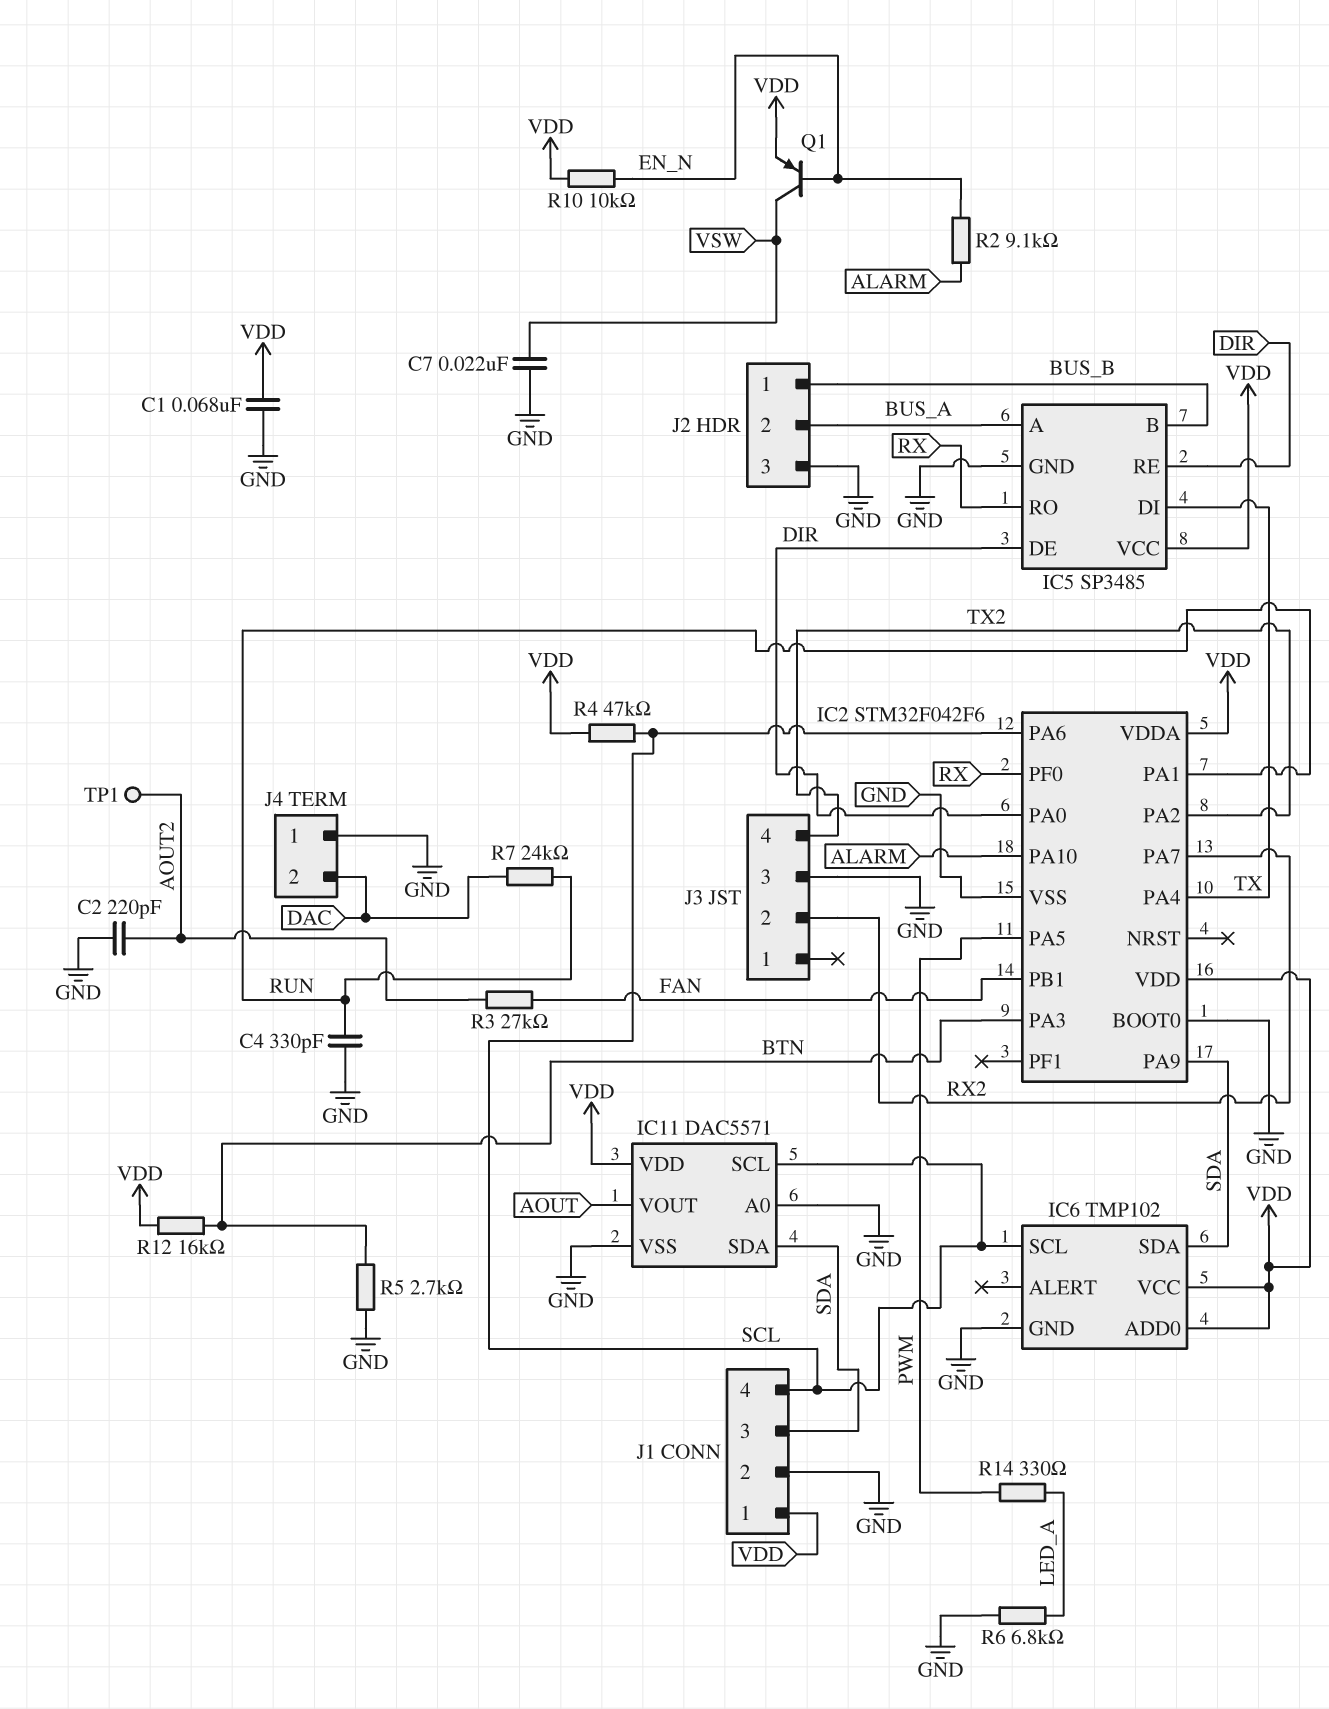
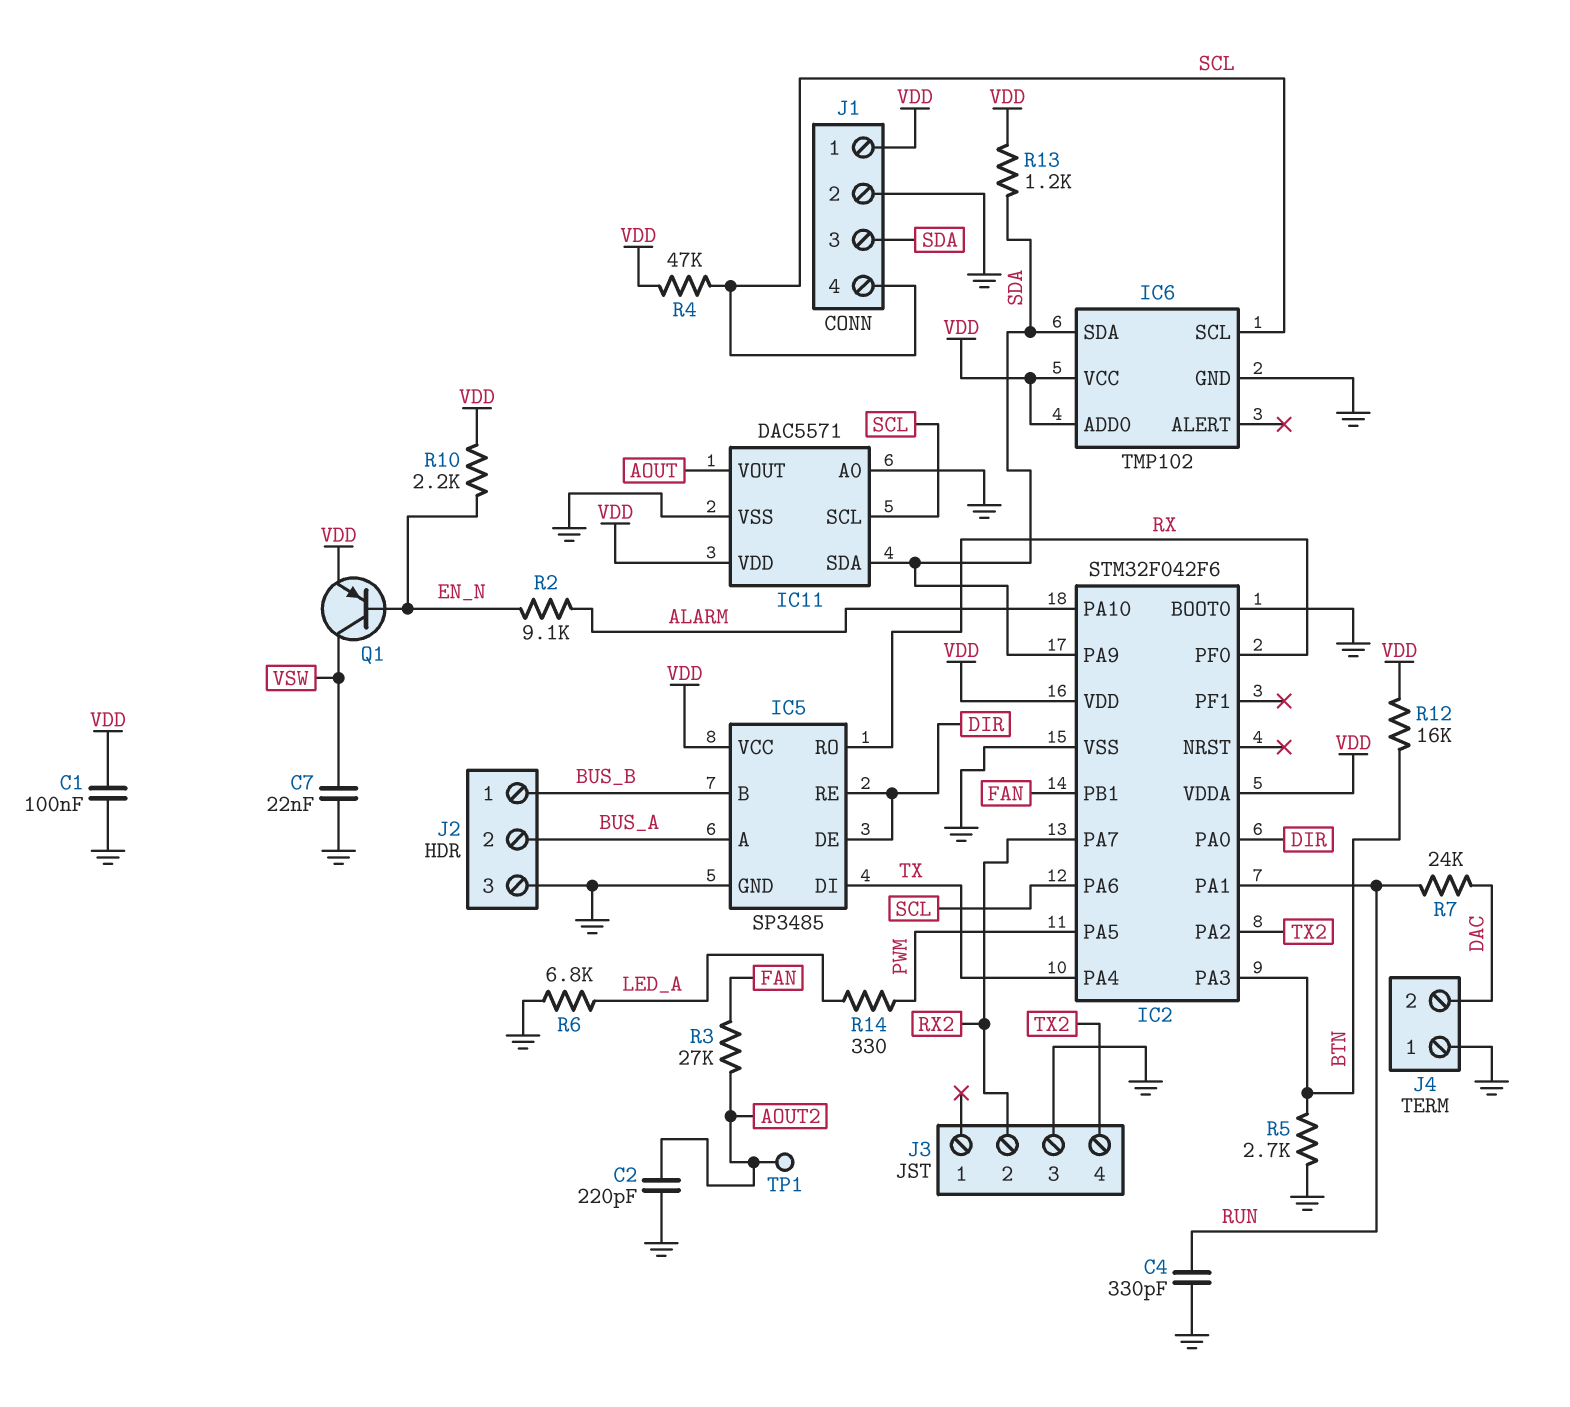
C1: 68nF (GND, VDD) -> 100nF (GND, VDD)
R10: 10k (EN_N, VDD) -> 2.2k (EN_N, VDD)
R13: none -> 1.2k (SDA, VDD)

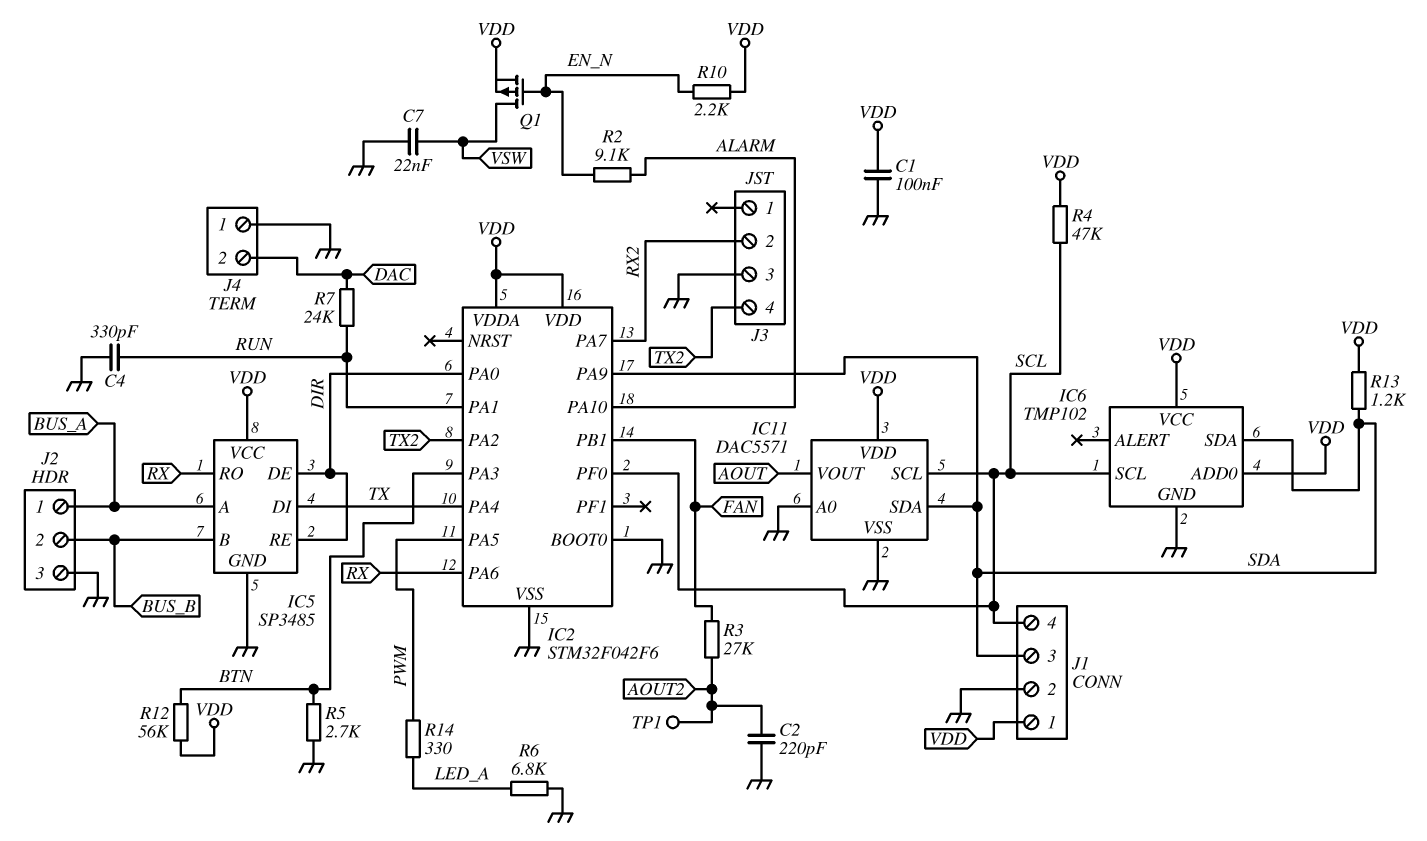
IC2 pin PA6: SCL -> RX
IC2 pin PF0: RX -> SCL
J2 pin 1: BUS_B -> BUS_A
J2 pin 2: BUS_A -> BUS_B
Q1: PNP (B EN_N, C VSW, E VDD) -> PMOS (G EN_N, D VSW, S VDD)
R12: 16k (BTN, VDD) -> 56k (BTN, VDD)

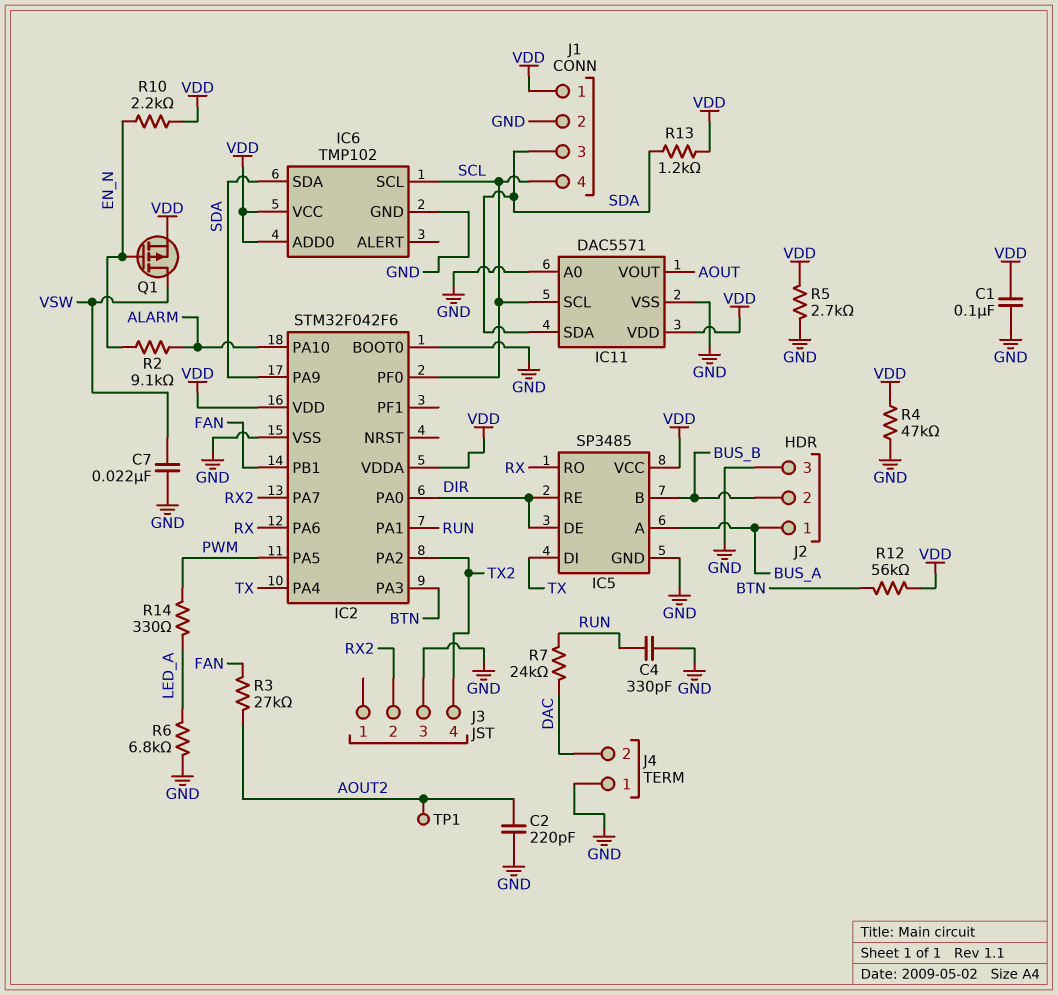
R4: 47k (SCL, VDD) -> 47k (GND, VDD)
R5: 2.7k (BTN, GND) -> 2.7k (GND, VDD)

